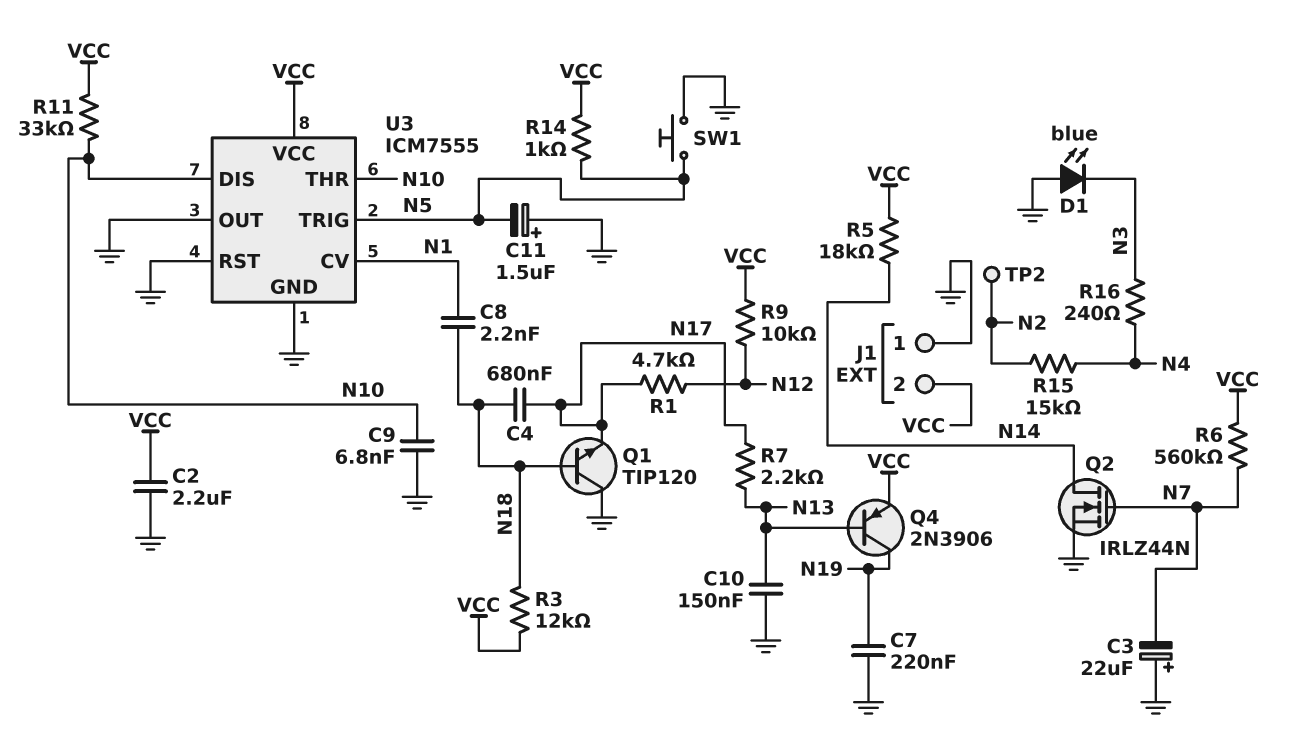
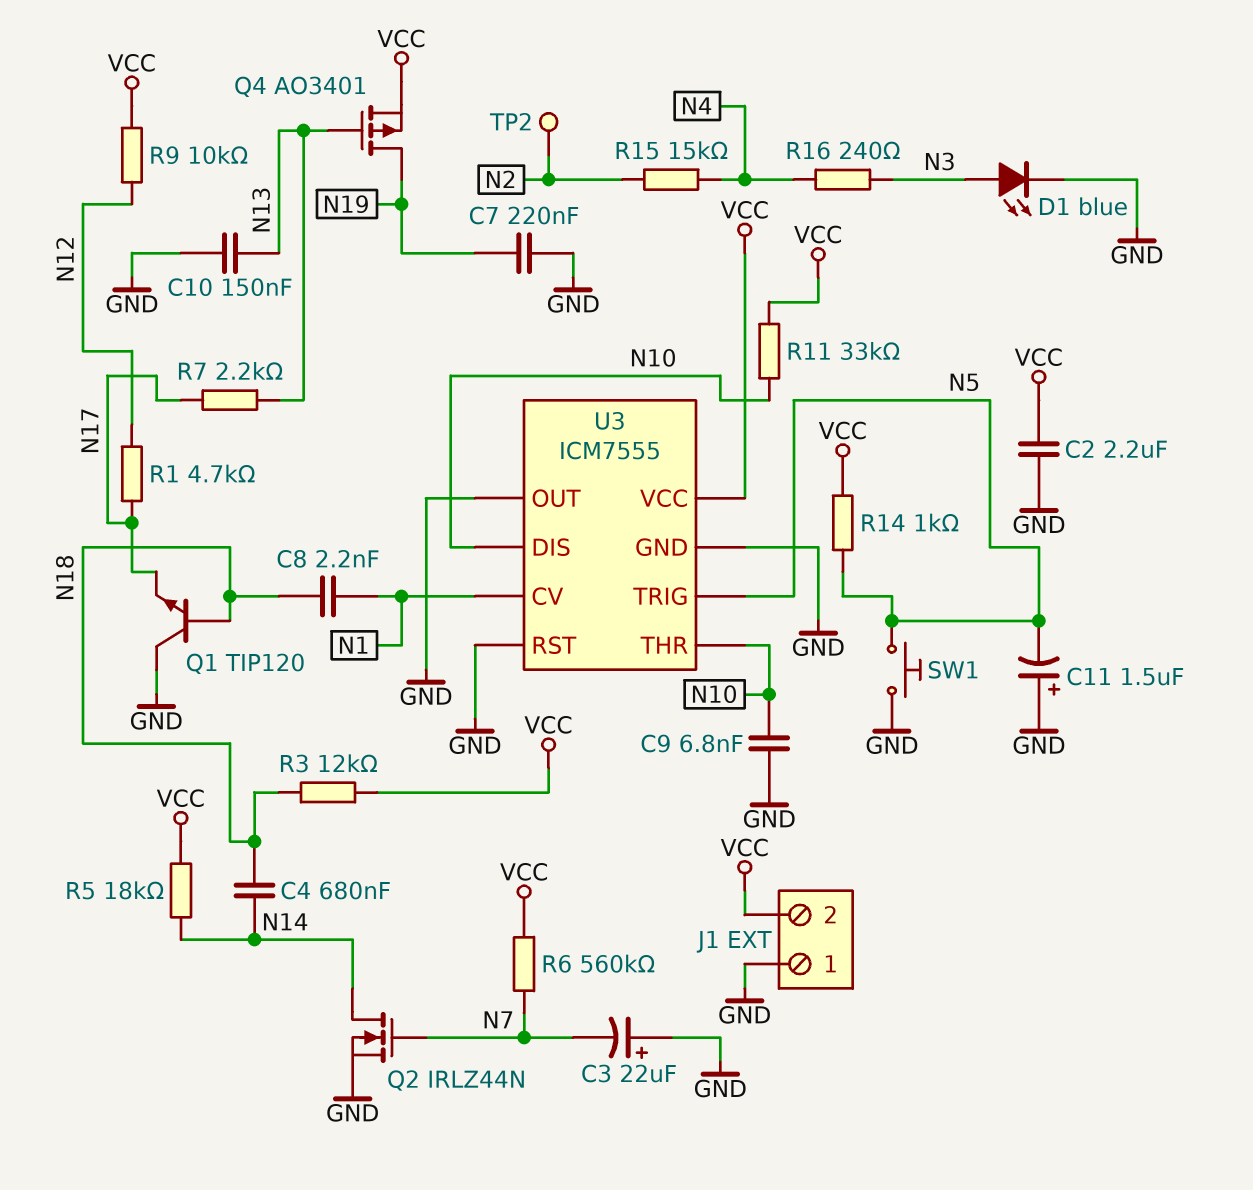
C4: 680nF (N17, N18) -> 680nF (N14, N18)
D1: LED blue (A GND, K N3) -> LED blue (A N3, K GND)
Q4: PNP 2N3906 (B N13, C N19, E VCC) -> PMOS AO3401 (G N13, D N19, S VCC)

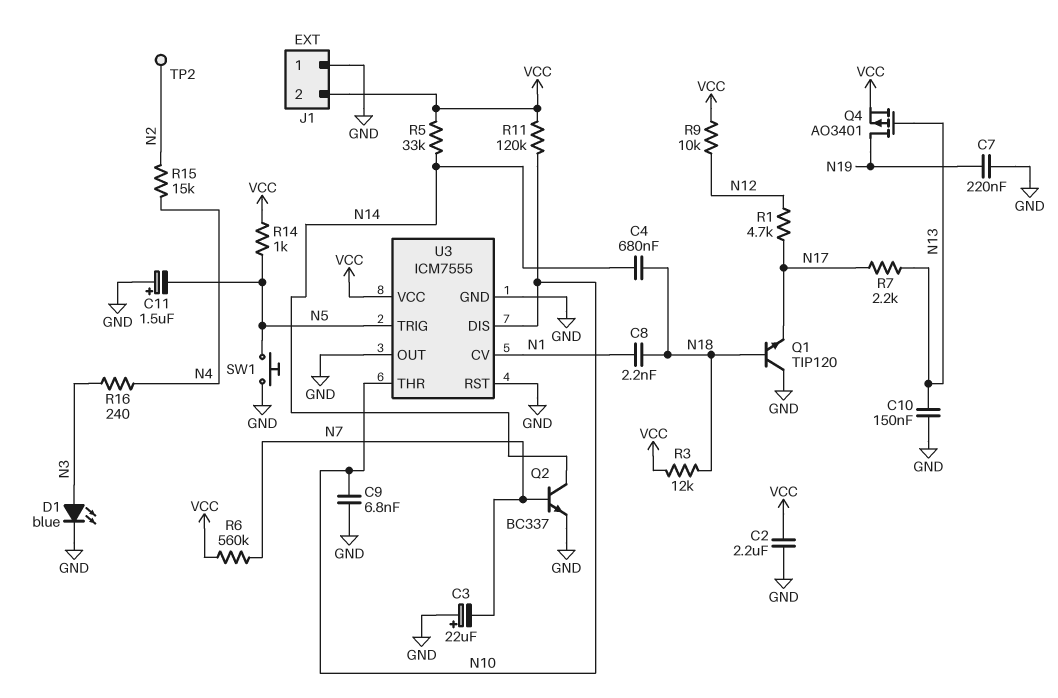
Q2: NMOS IRLZ44N (G N7, D N14, S GND) -> NPN BC337 (B N7, C N14, E GND)
R5: 18k (N14, VCC) -> 33k (N14, VCC)
R11: 33k (N10, VCC) -> 120k (N10, VCC)

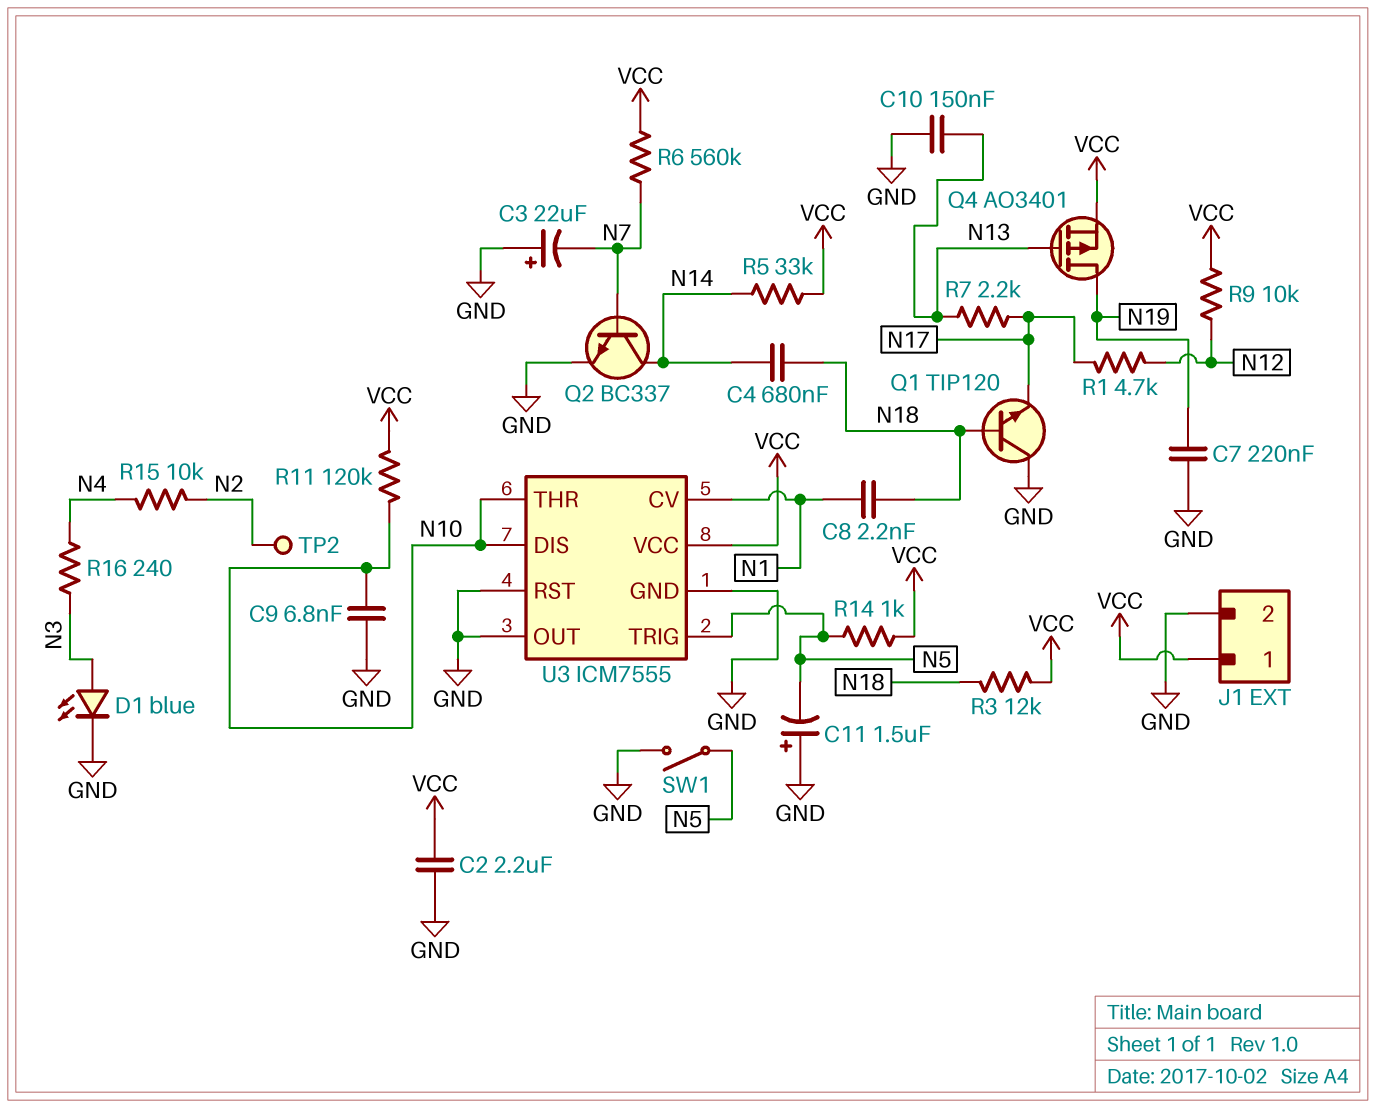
J1 pin 1: GND -> VCC
J1 pin 2: VCC -> GND
R15: 15k (N2, N4) -> 10k (N2, N4)
SW1: button (GND, N5) -> switch (GND, N5)

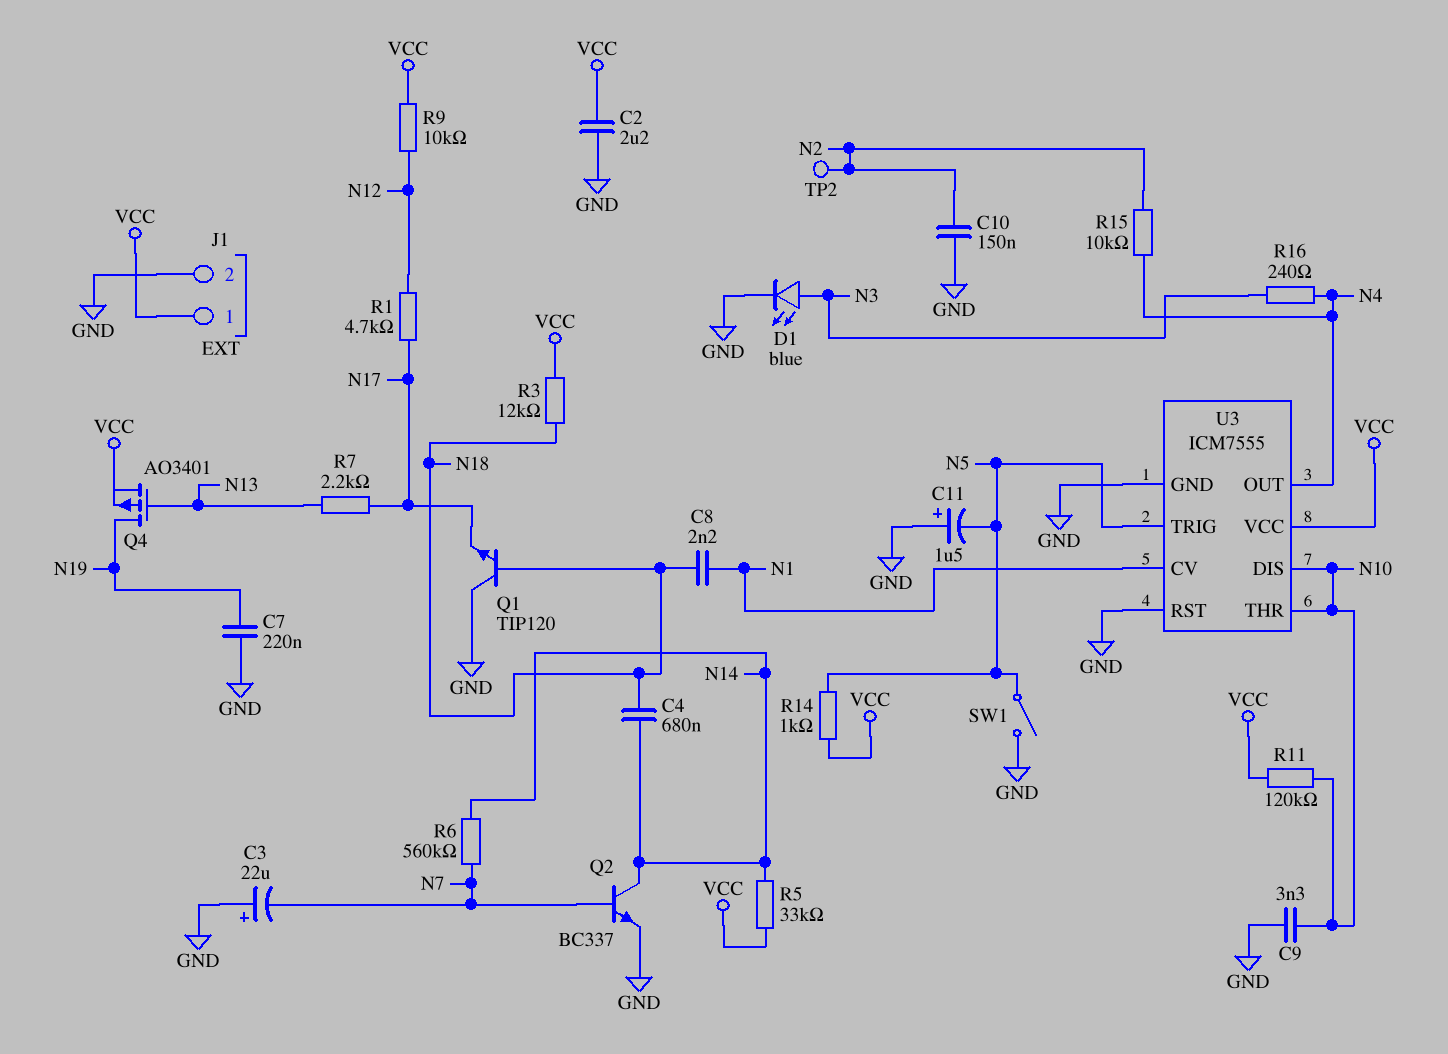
C9: 6.8nF (GND, N10) -> 3.3nF (GND, N10)
C10: 150nF (GND, N13) -> 150nF (GND, N2)
R6: 560k (N7, VCC) -> 560k (N7, N14)
U3 pin OUT: GND -> N4

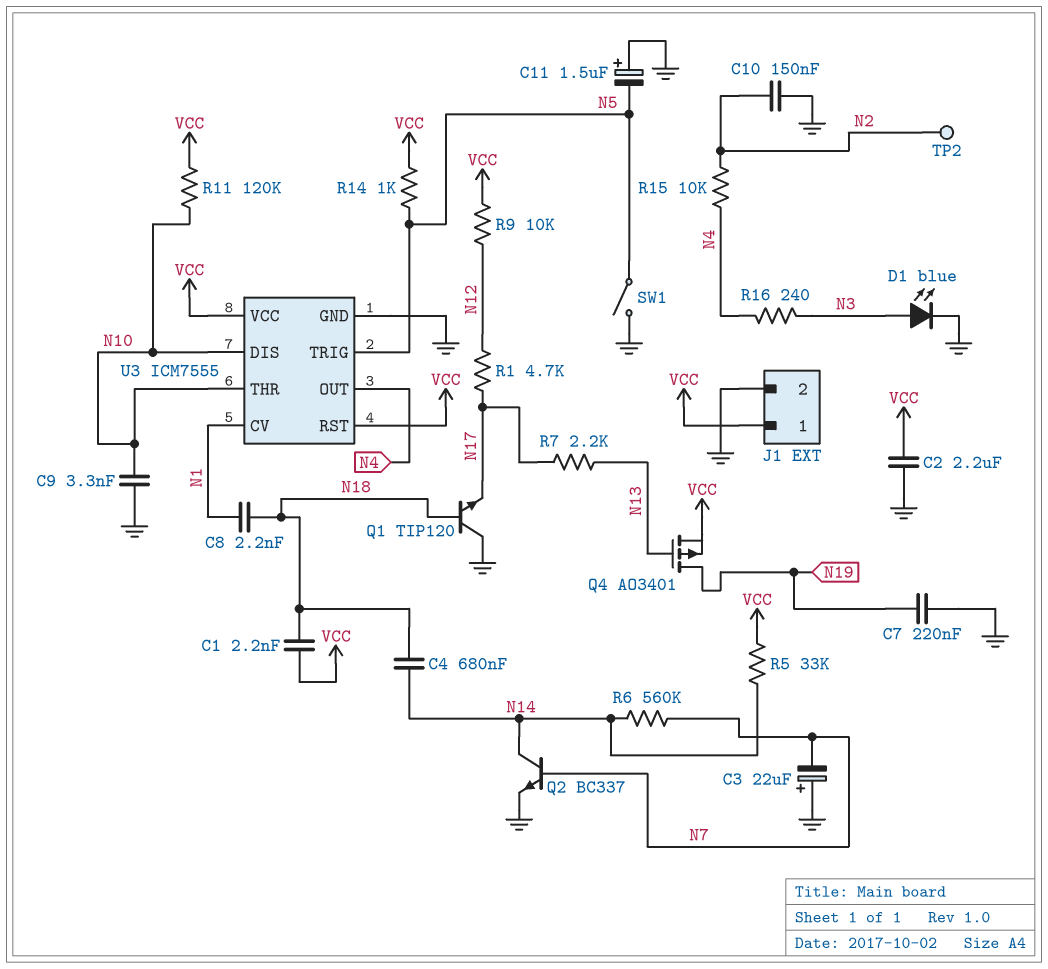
C1: none -> 2.2nF (N18, VCC)
R3: 12k (N18, VCC) -> none
U3 pin RST: GND -> VCC

